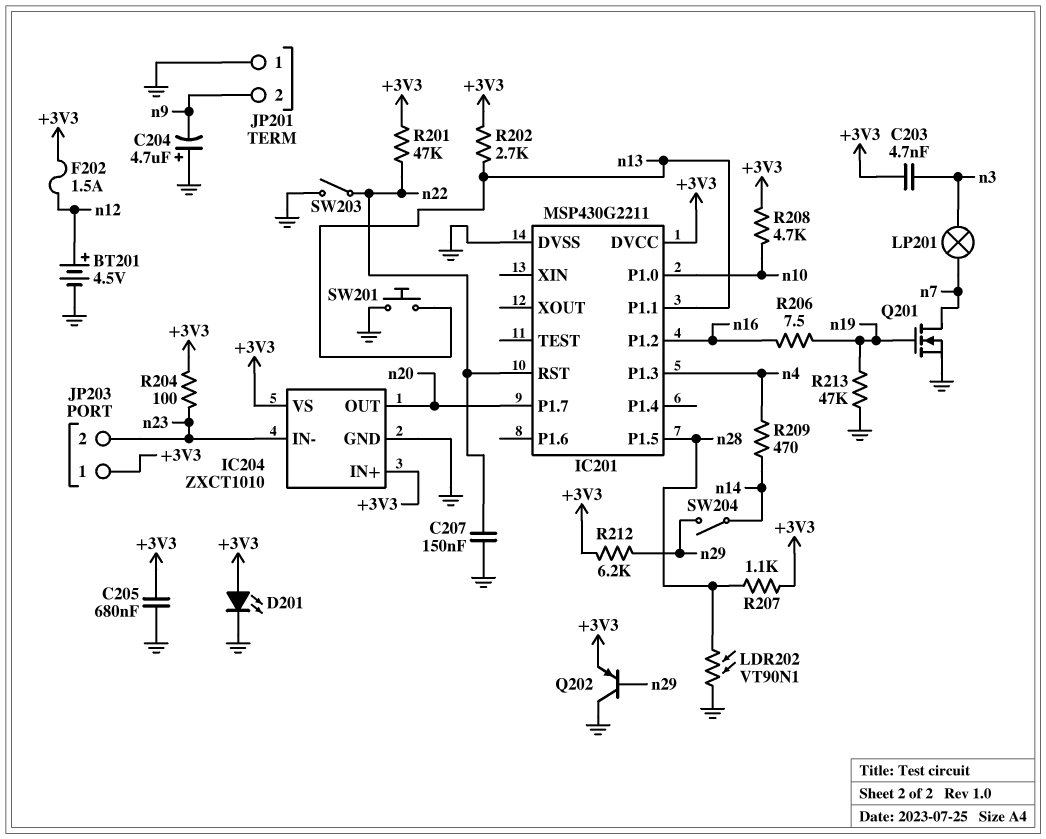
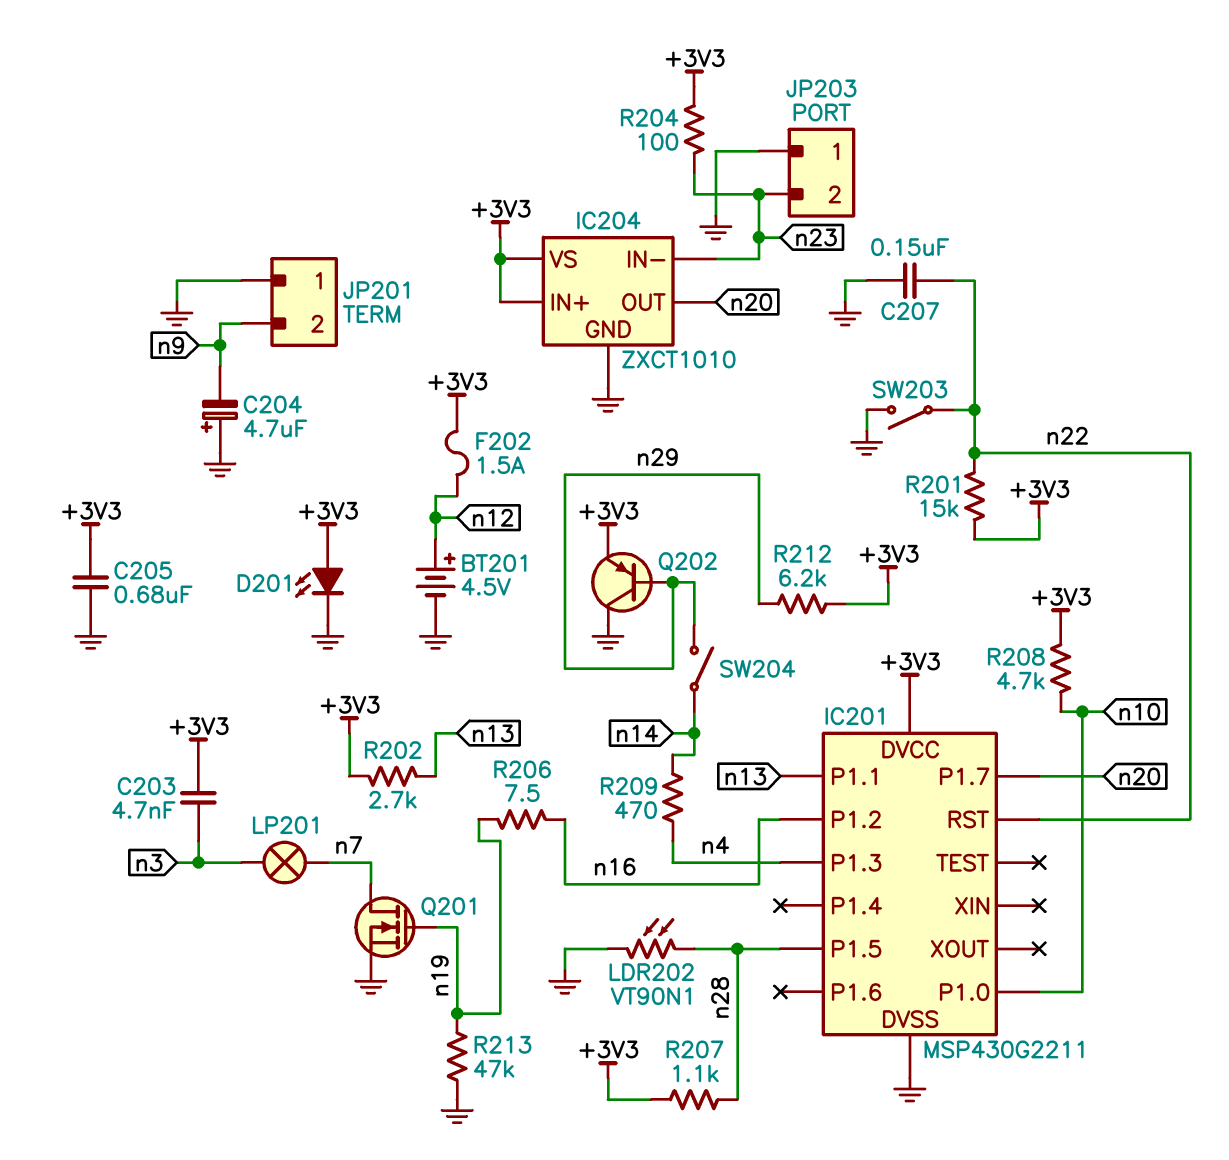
JP203 pin 1: +3V3 -> GND
R201: 47k (+3V3, n22) -> 15k (+3V3, n22)
SW201: button (GND, n13) -> none

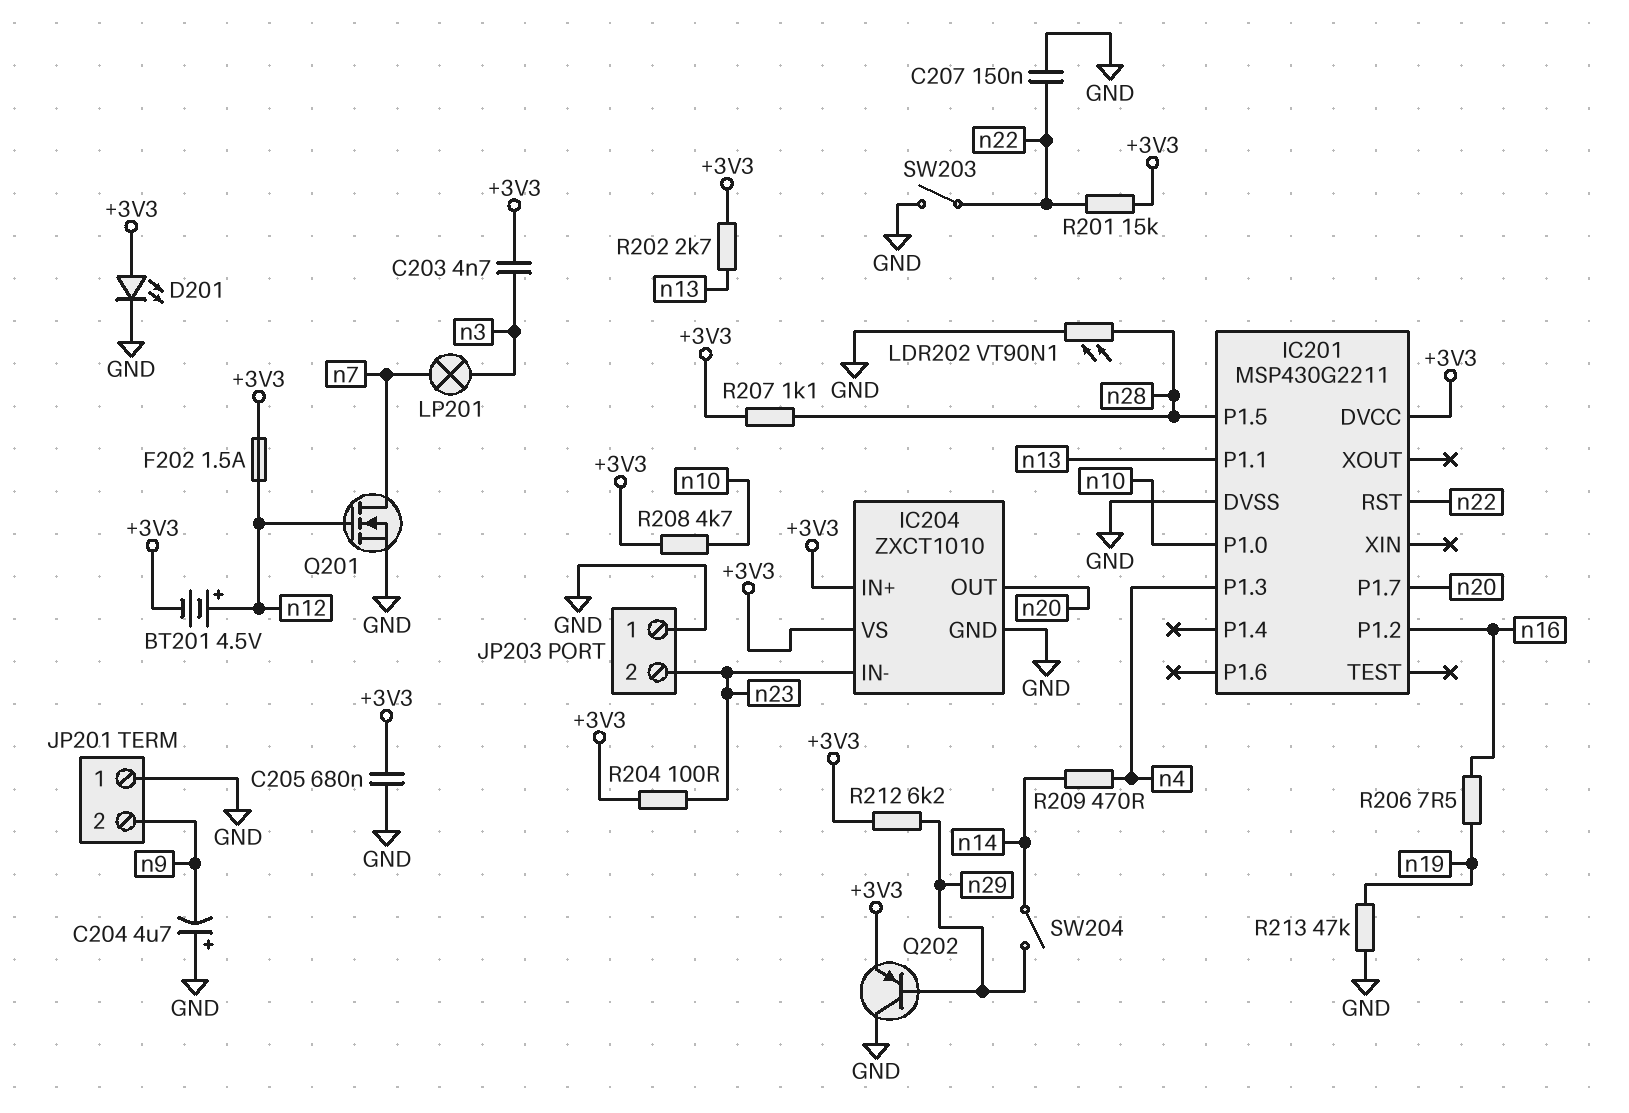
BT201: 4.5V (plus n12, minus GND) -> 4.5V (plus n12, minus +3V3)
Q201: NMOS (G n19, D n7, S GND) -> NMOS (G n12, D n7, S GND)

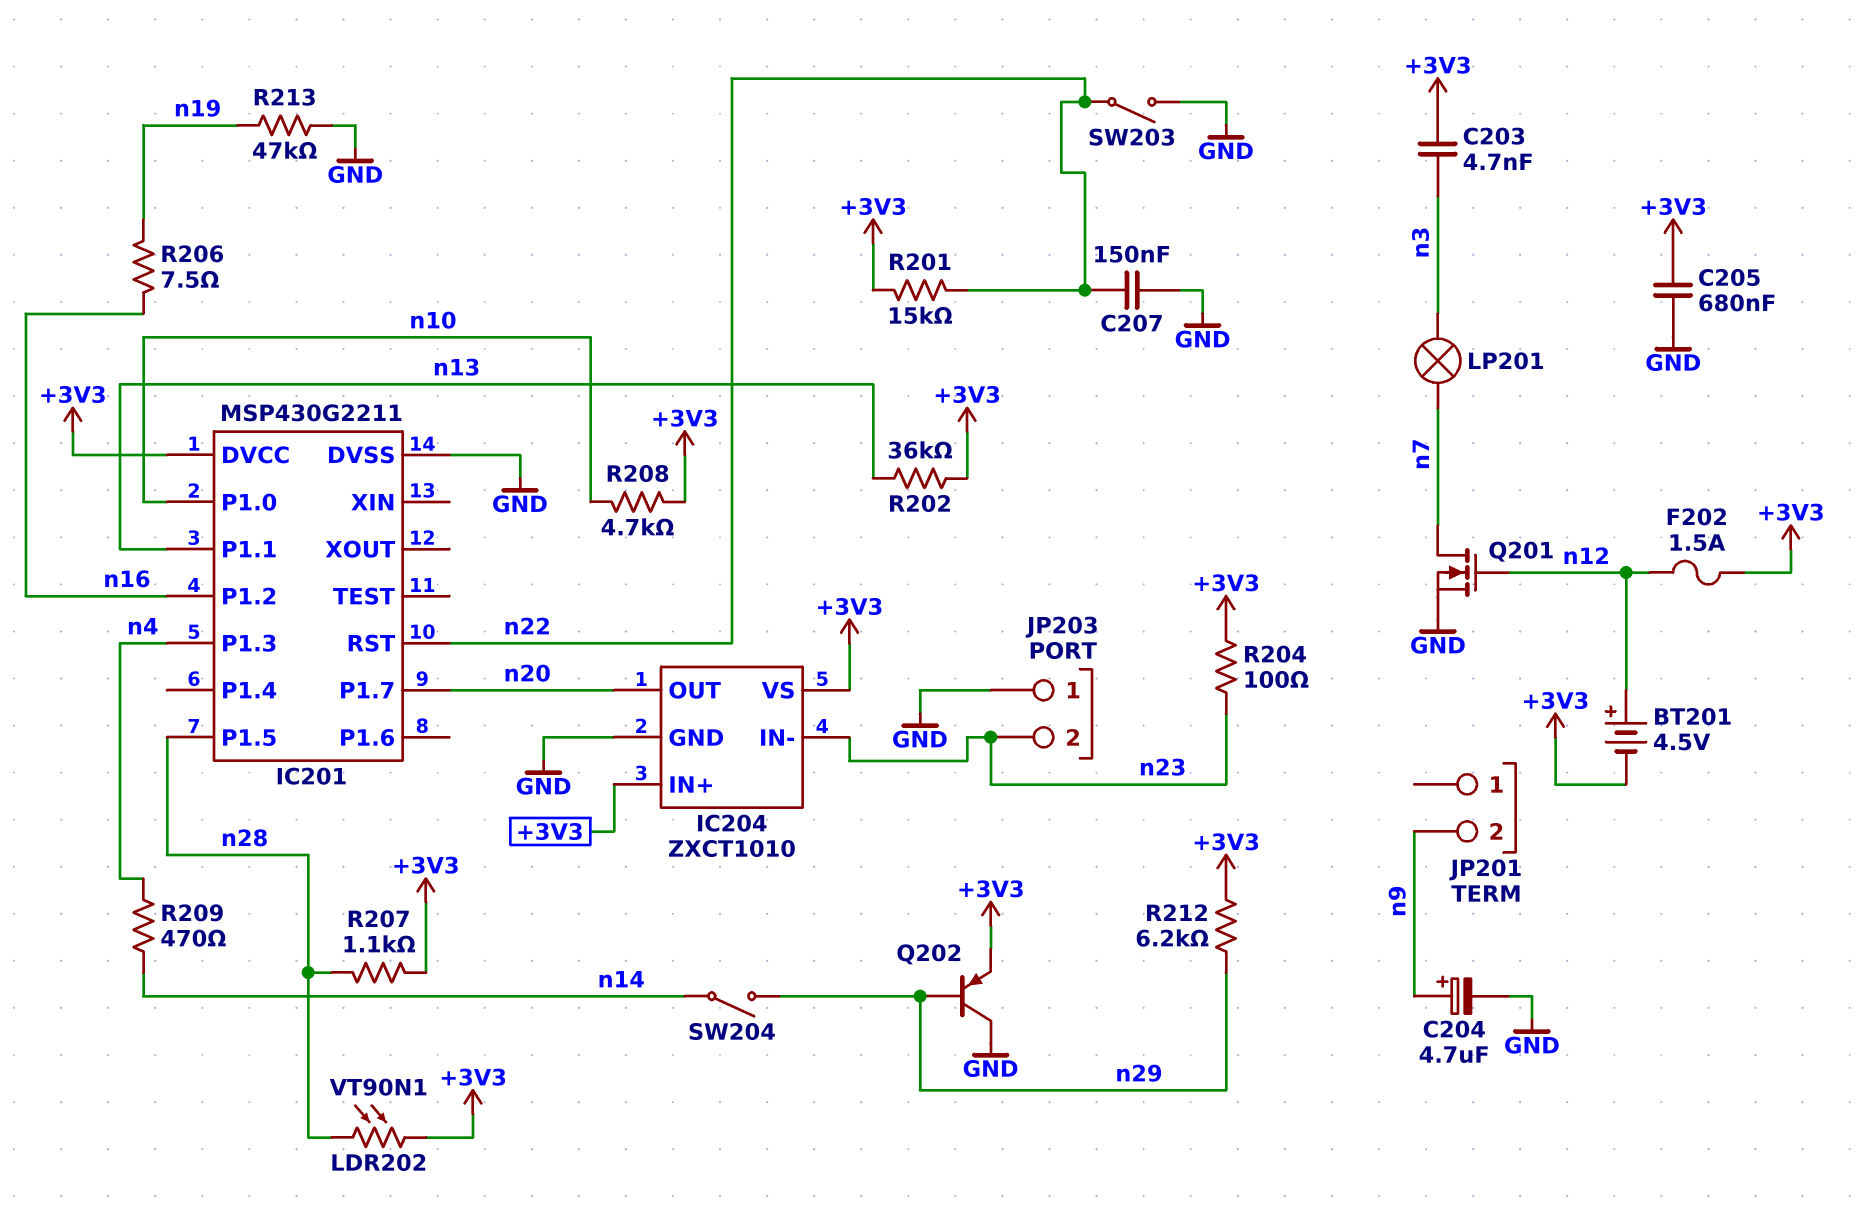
C204: 4.7uF (plus GND, minus n9) -> 4.7uF (plus n9, minus GND)
D201: LED (A +3V3, K GND) -> none
JP201 pin 1: GND -> none
LDR202: VT90N1 (GND, n28) -> VT90N1 (+3V3, n28)
R202: 2.7k (+3V3, n13) -> 36k (+3V3, n13)

